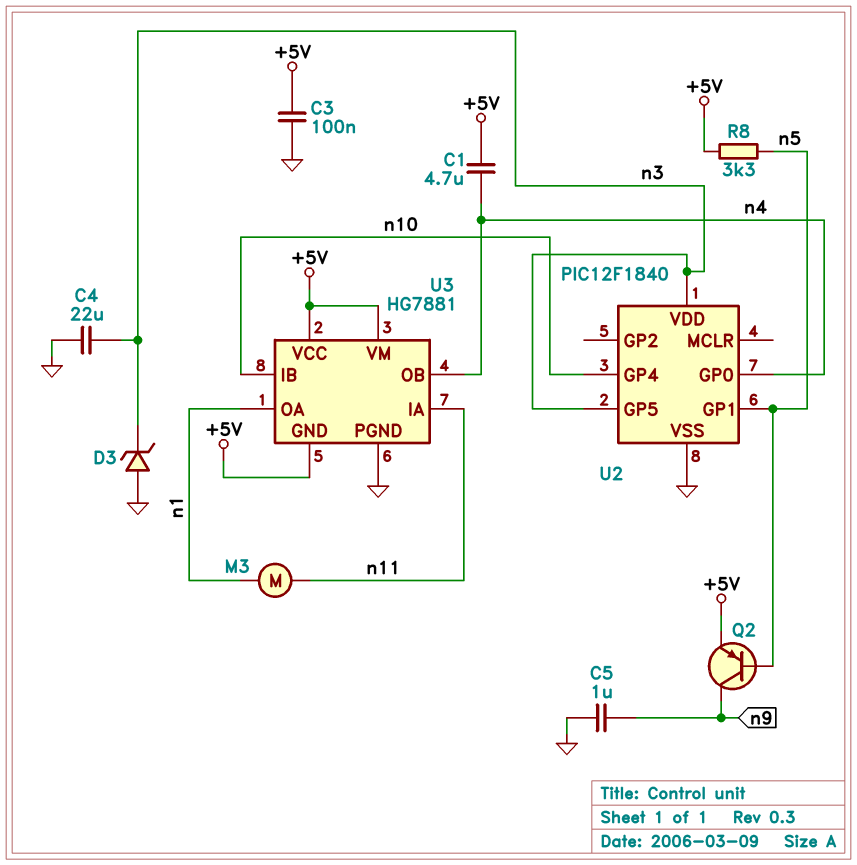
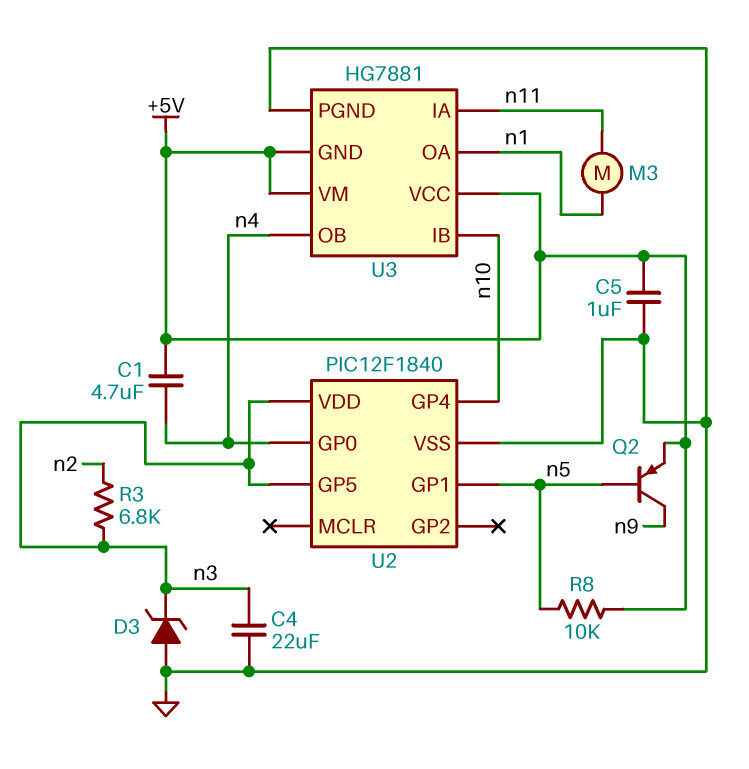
C3: 100nF (+5V, GND) -> none
C5: 1uF (GND, n9) -> 1uF (+5V, GND)
R3: none -> 6.8k (n2, n3)
R8: 3.3k (+5V, n5) -> 10k (+5V, n5)

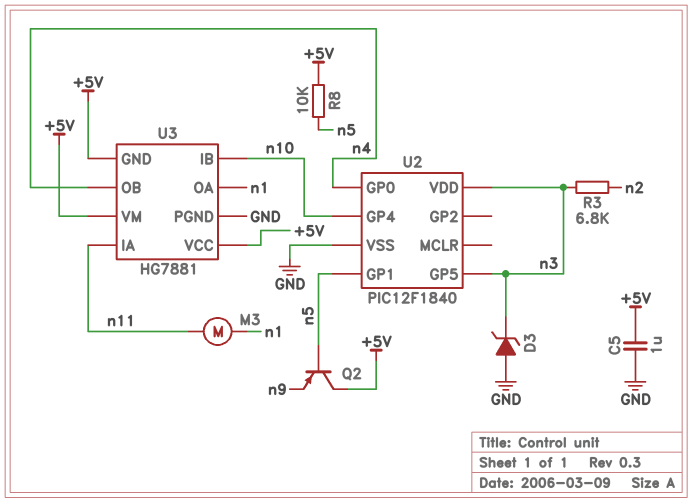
C1: 4.7uF (+5V, n4) -> none
C4: 22uF (GND, n3) -> none
Q2: PNP (B n5, C n9, E +5V) -> PNP (B n5, C +5V, E n9)

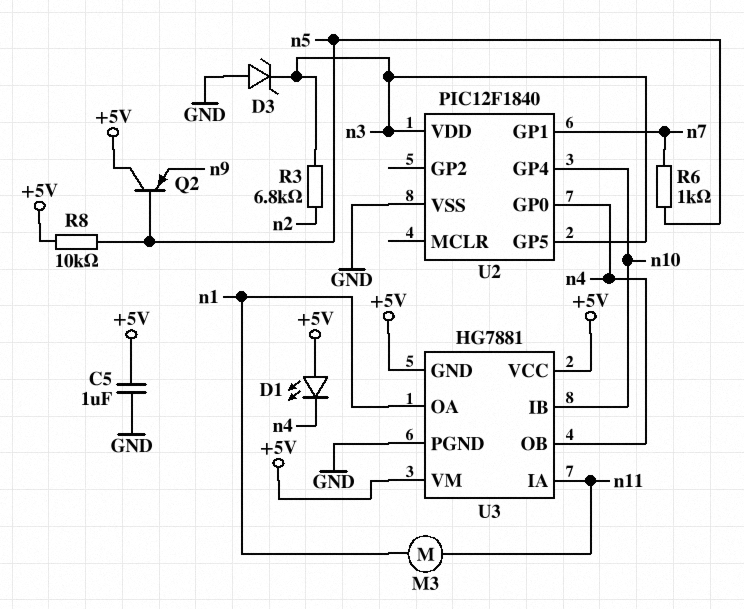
D1: none -> LED (A +5V, K n4)
R6: none -> 1k (n5, n7)
U2 pin GP1: n5 -> n7

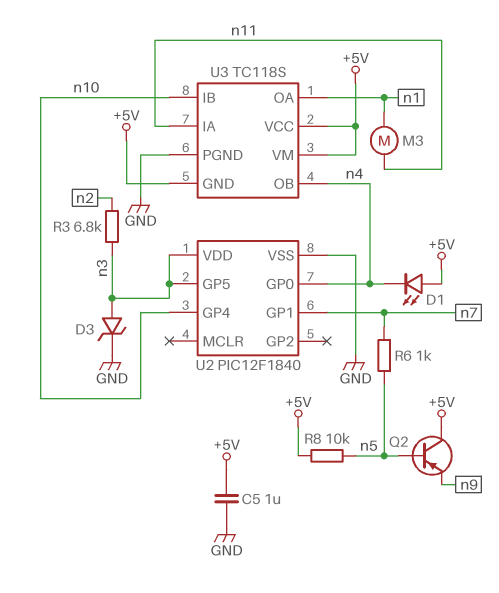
D3: zener (A GND, K n3) -> zener (A n3, K GND)
U3: HG7881 -> TC118S

